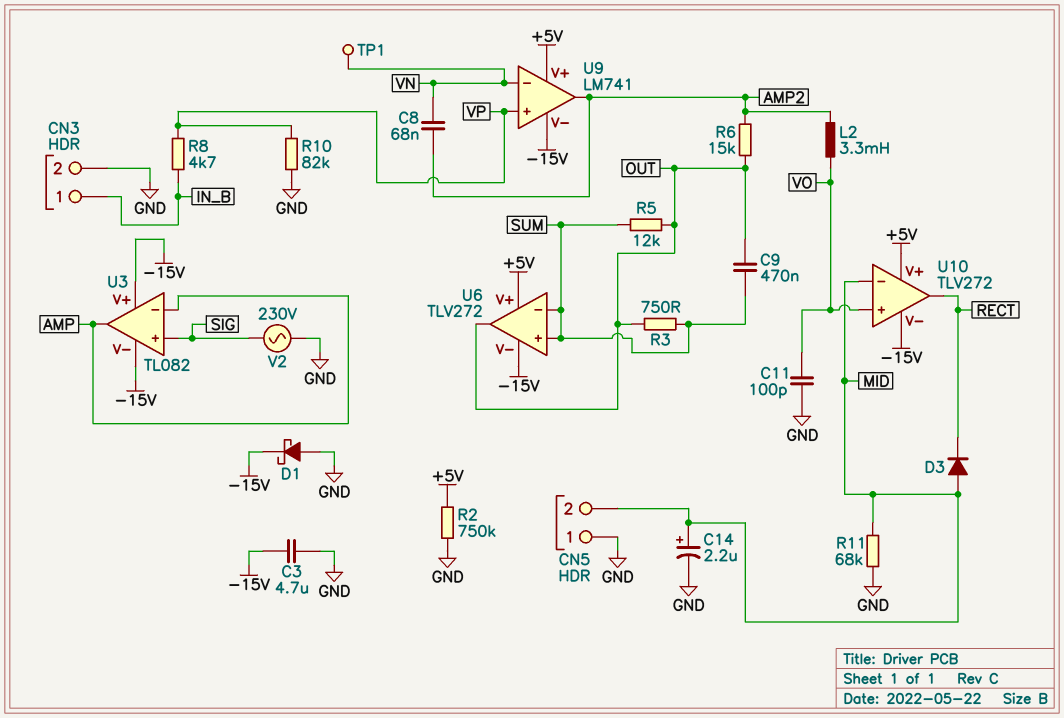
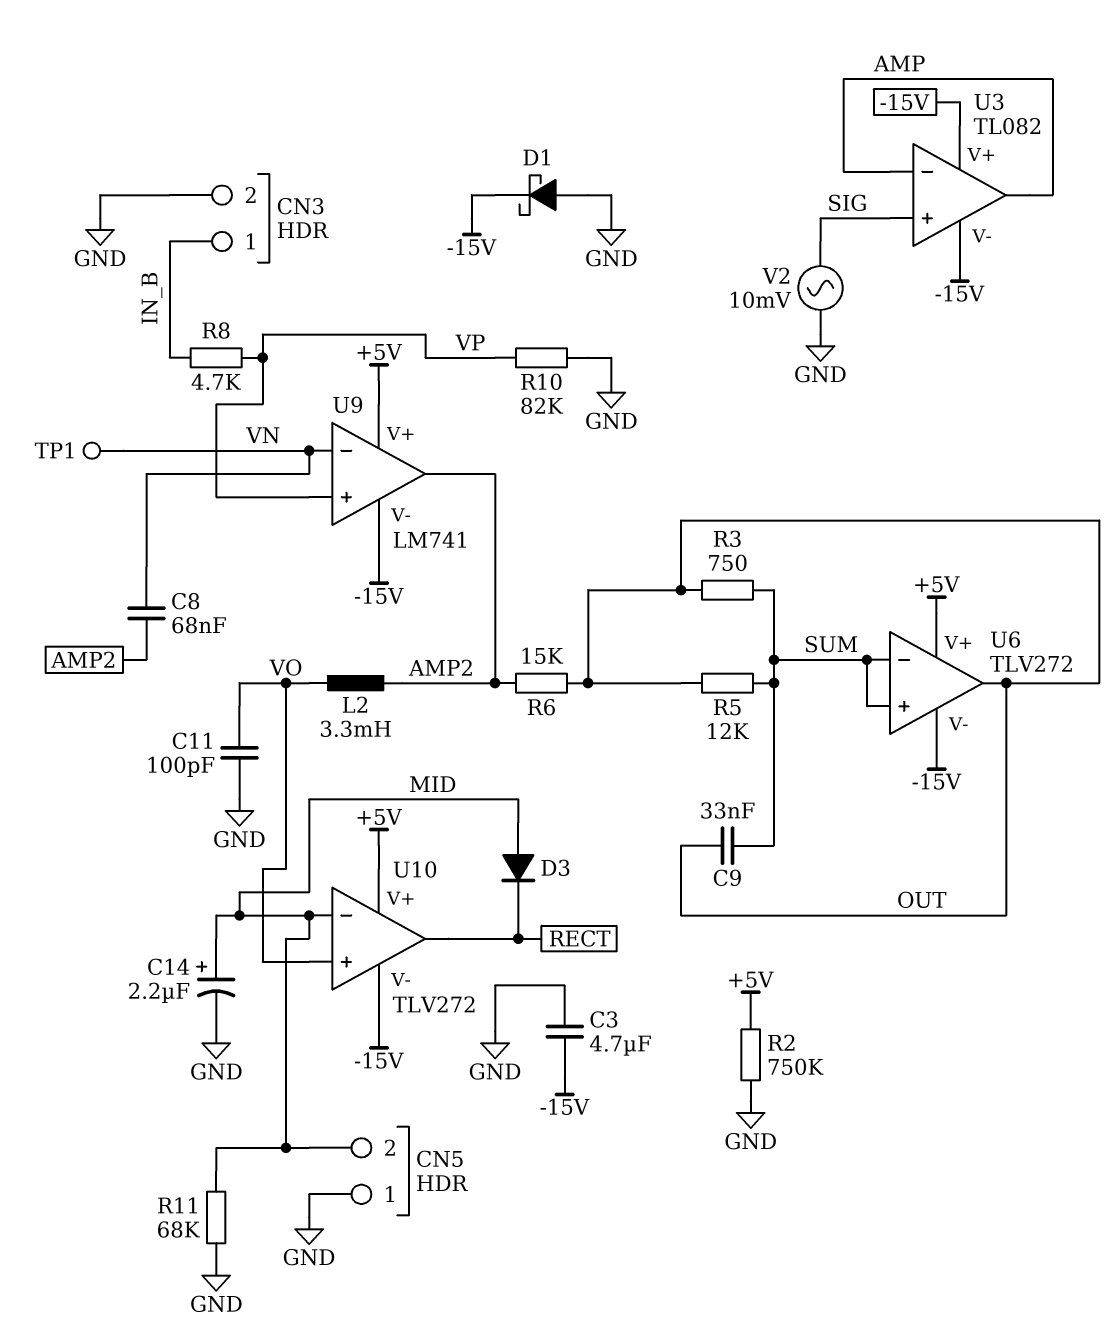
C9: 470nF (OUT, SUM) -> 33nF (OUT, SUM)
V2: AC 230V (GND, SIG) -> AC 10mV (GND, SIG)

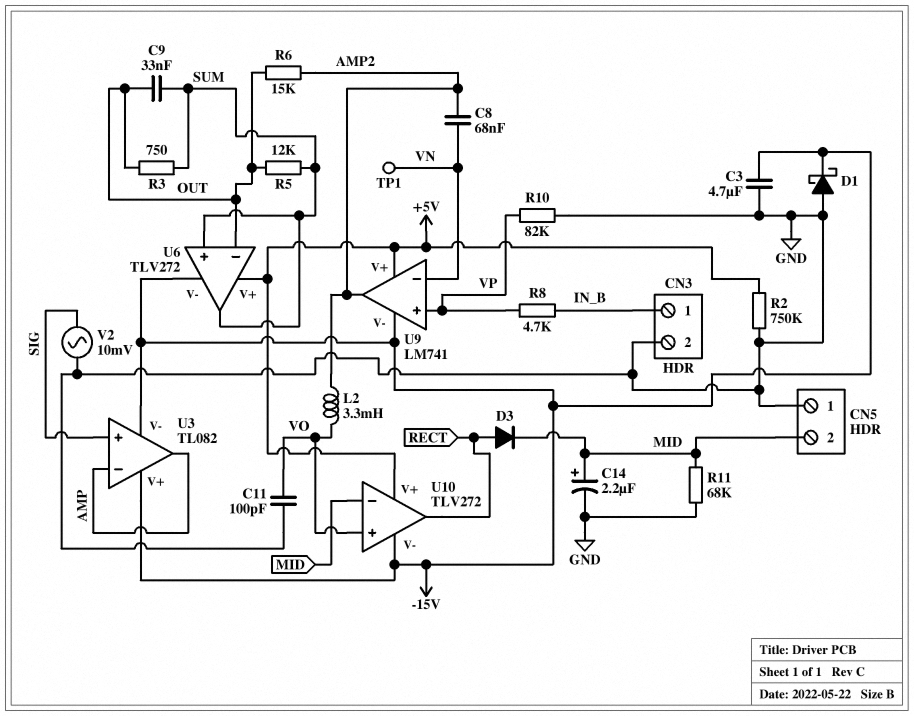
D3: diode (A MID, K RECT) -> diode (A RECT, K MID)
U6 pin in-: SUM -> OUT
U6 pin out: OUT -> SUM

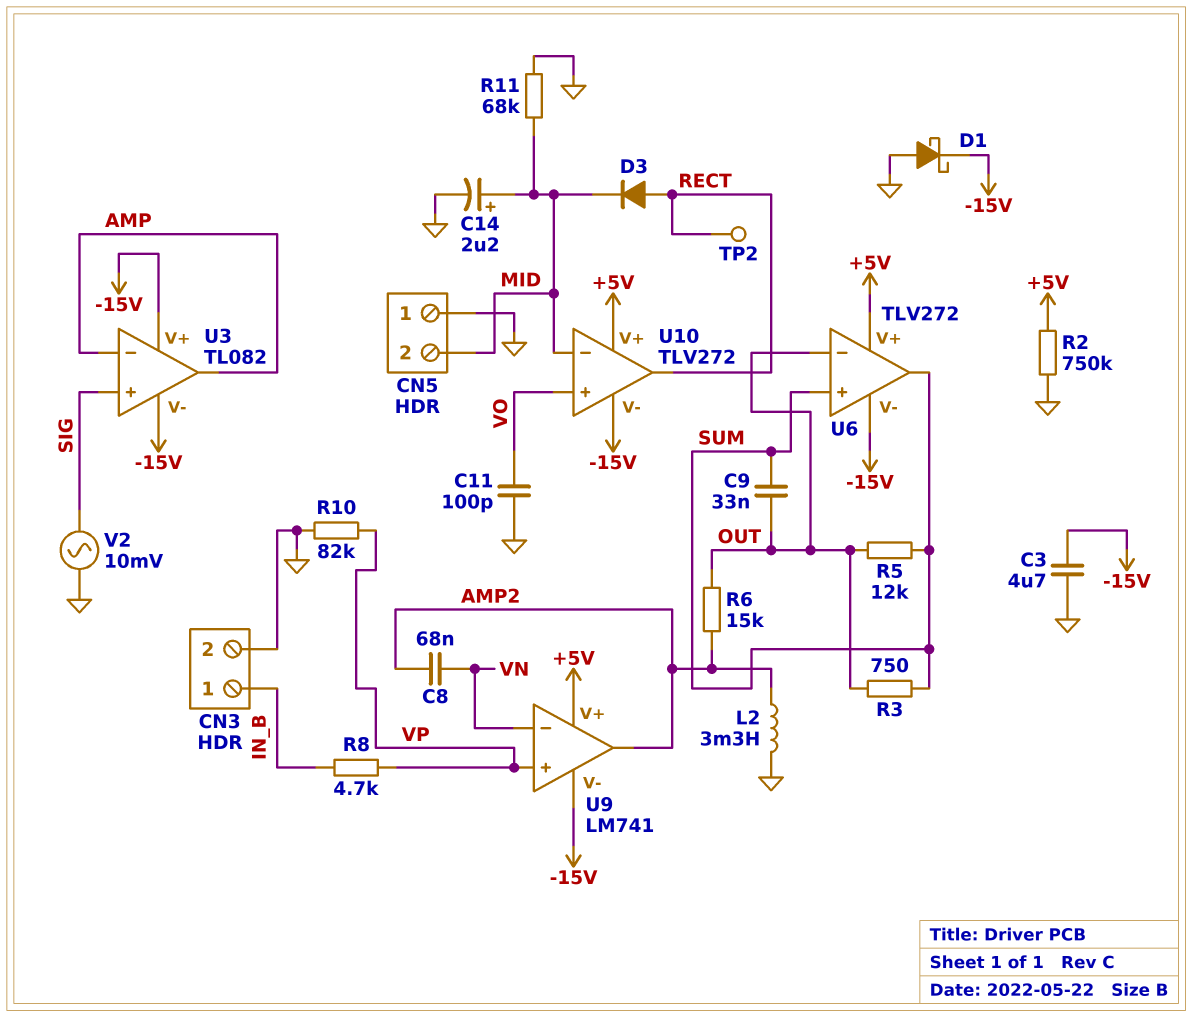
L2: 3.3mH (AMP2, VO) -> 3.3mH (AMP2, GND)
TP1: test point (VN) -> none
TP2: none -> test point (RECT)

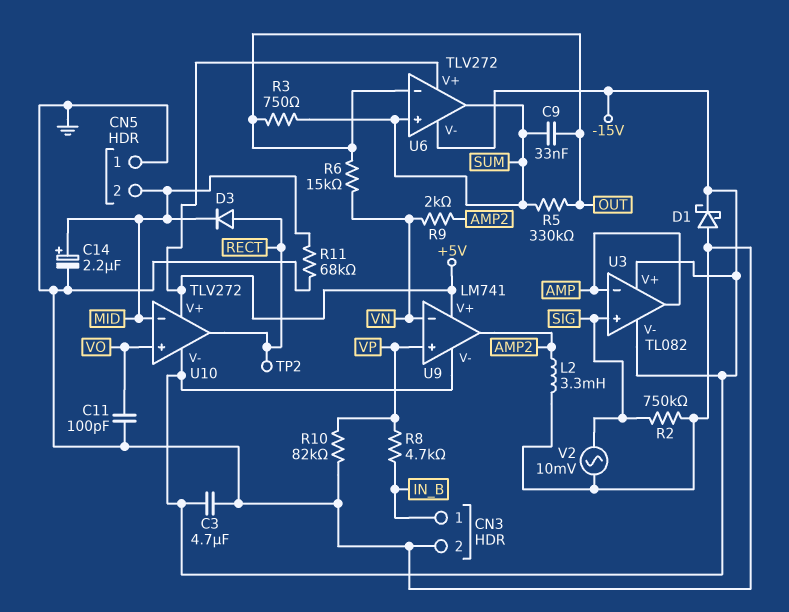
C8: 68nF (AMP2, VN) -> none
R2: 750k (+5V, GND) -> 750k (GND, SIG)
R5: 12k (OUT, SUM) -> 330k (OUT, SUM)
R6: 15k (AMP2, OUT) -> 15k (OUT, VN)
R9: none -> 2k (AMP2, VN)

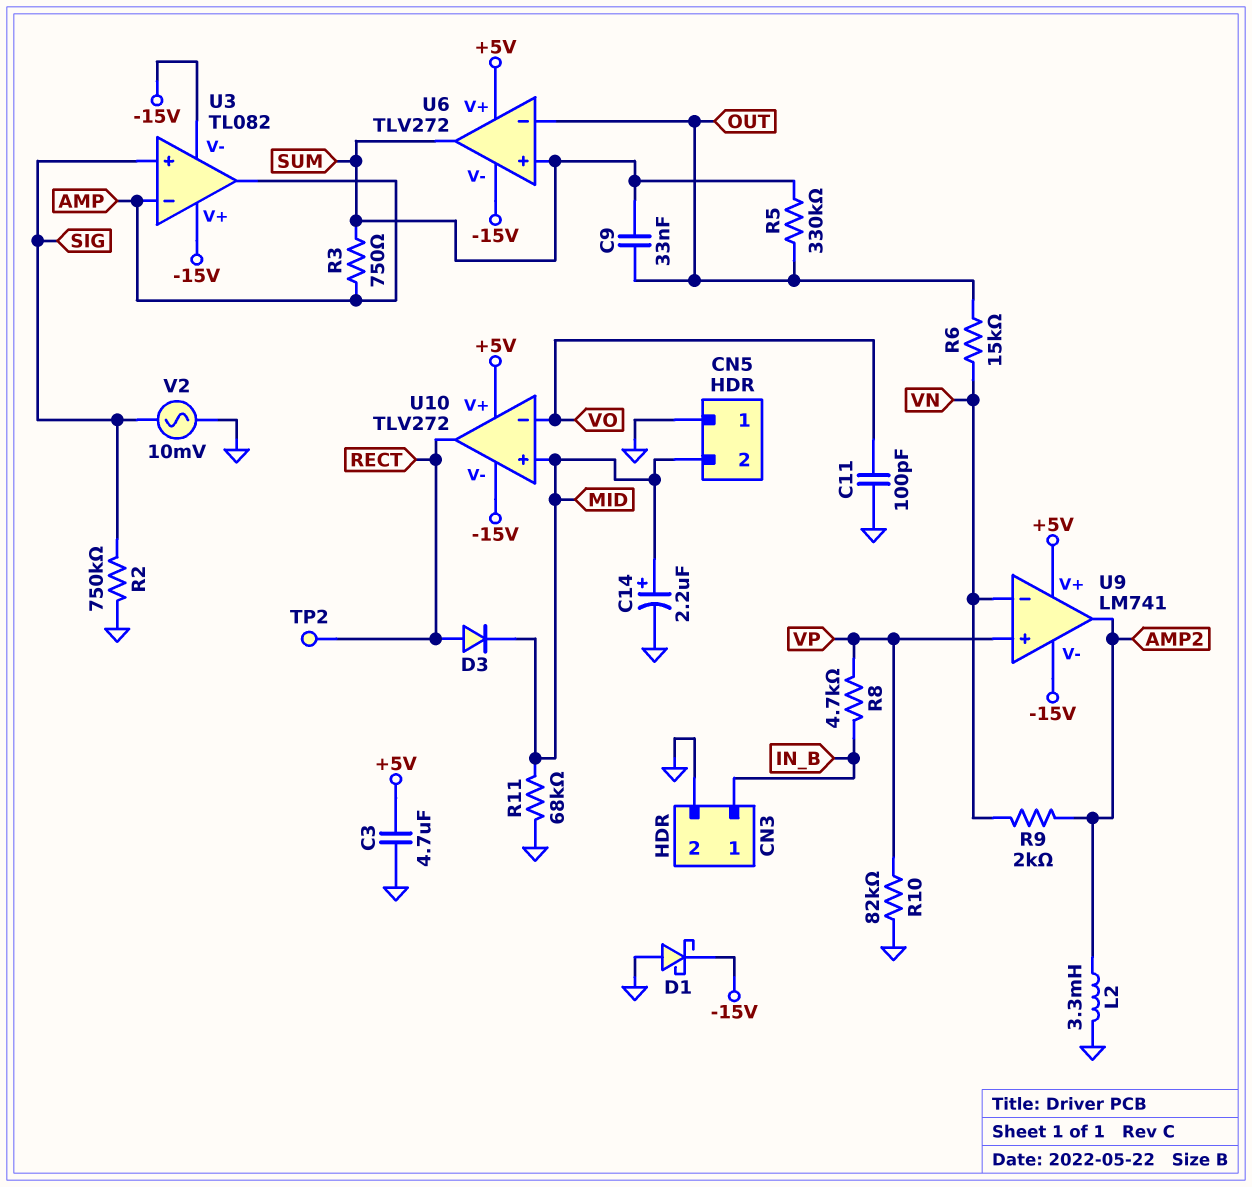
C3: 4.7uF (-15V, GND) -> 4.7uF (+5V, GND)
R3: 750 (OUT, SUM) -> 750 (AMP, SUM)
U10 pin in+: VO -> MID
U10 pin in-: MID -> VO

